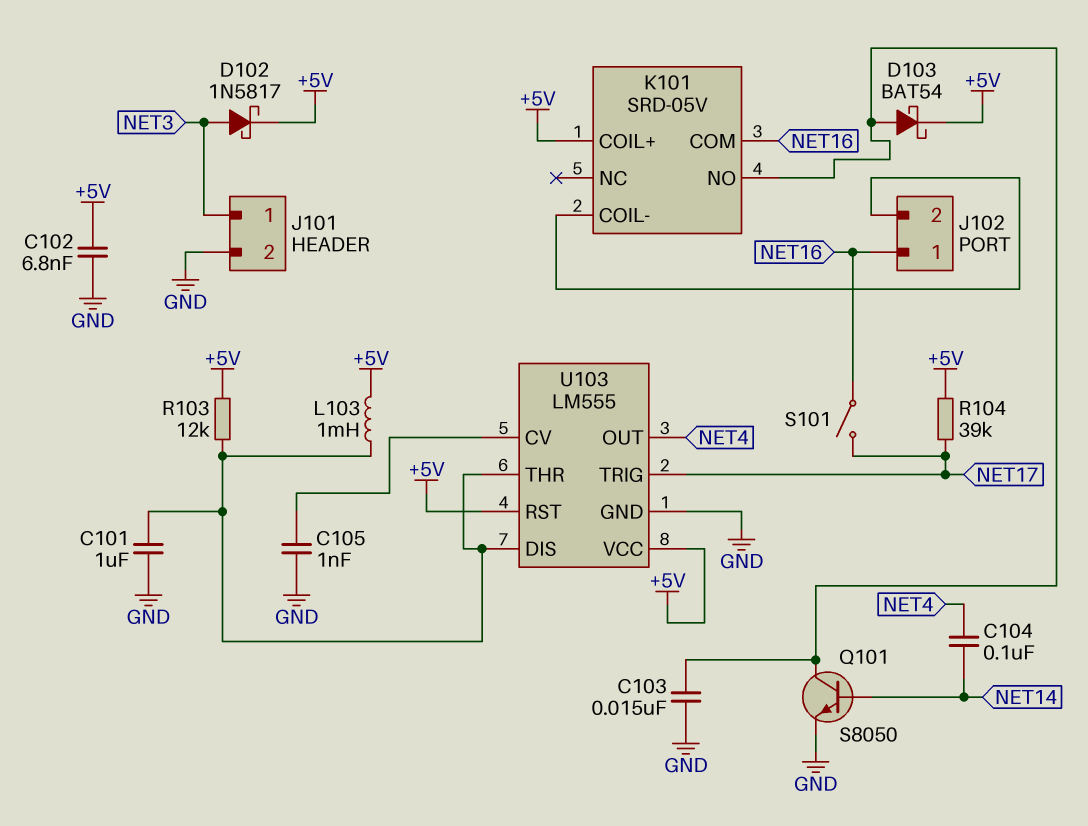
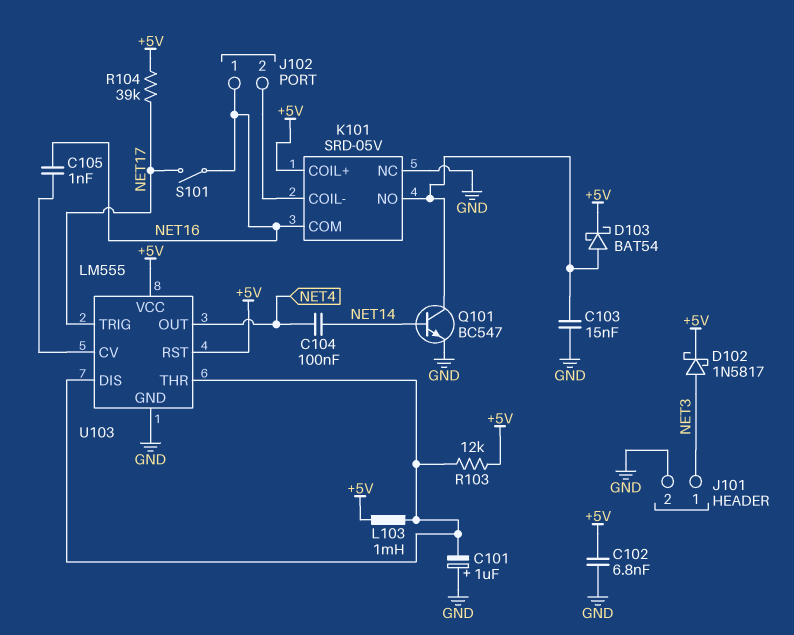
C101: 1uF (GND, U103/DIS) -> 1uF (plus GND, minus U103/DIS)
C105: 1nF (GND, U103/CV) -> 1nF (NET16, U103/CV)
K101 pin NC: none -> GND
Q101: NPN S8050 (B NET14, C K101/NO, E GND) -> NPN BC547 (B NET14, C K101/NO, E GND)

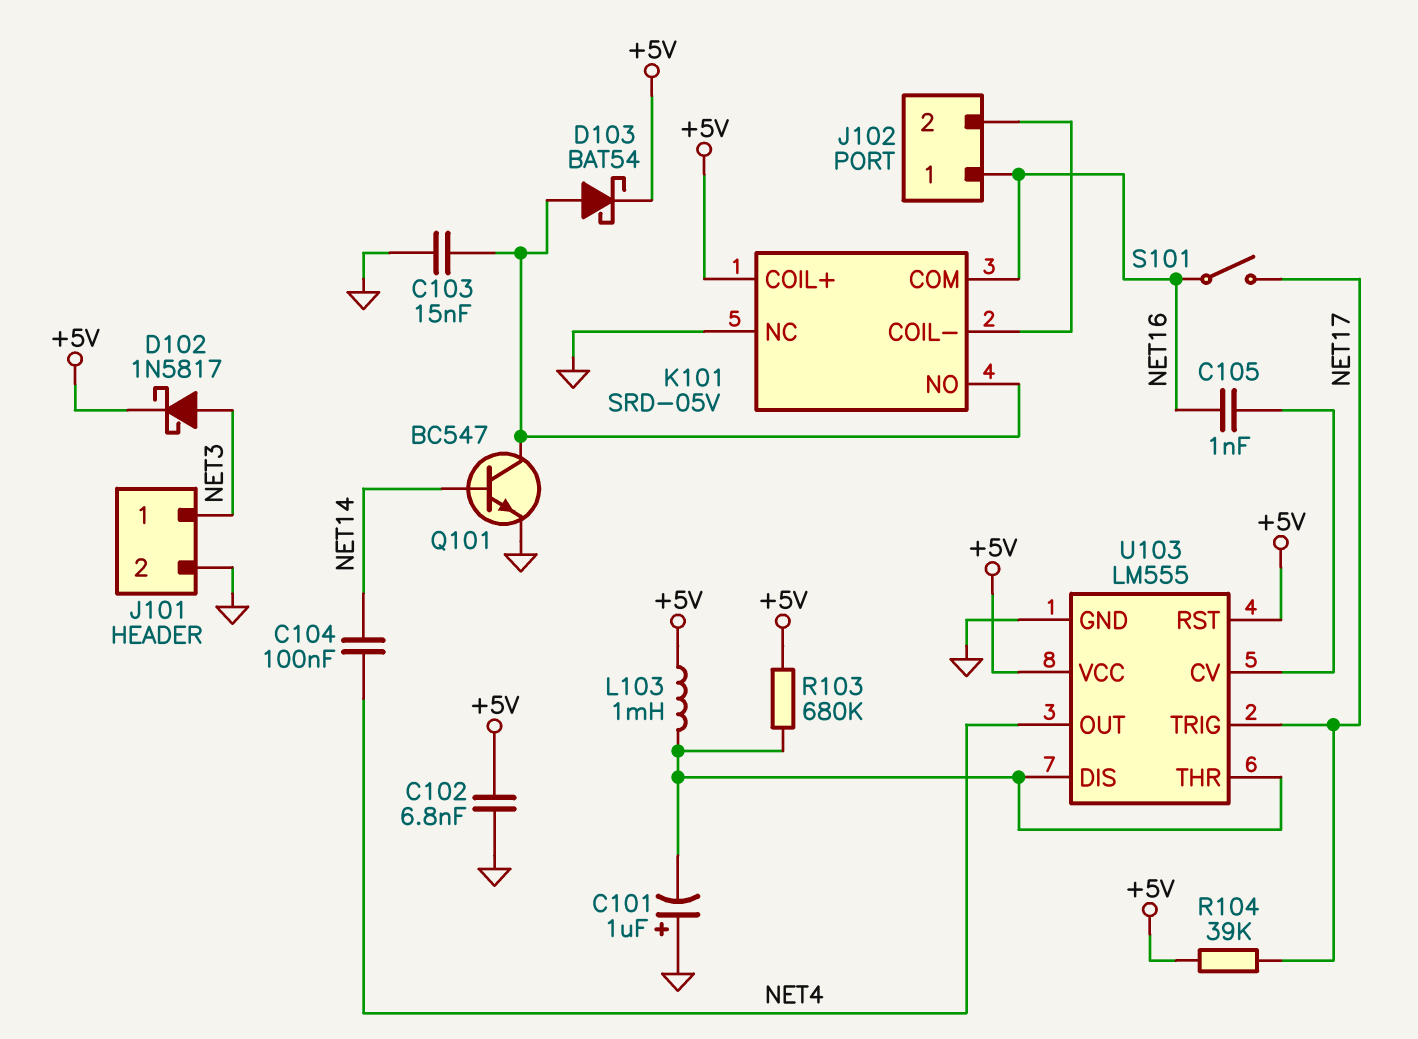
R103: 12k (+5V, U103/DIS) -> 680k (+5V, U103/DIS)

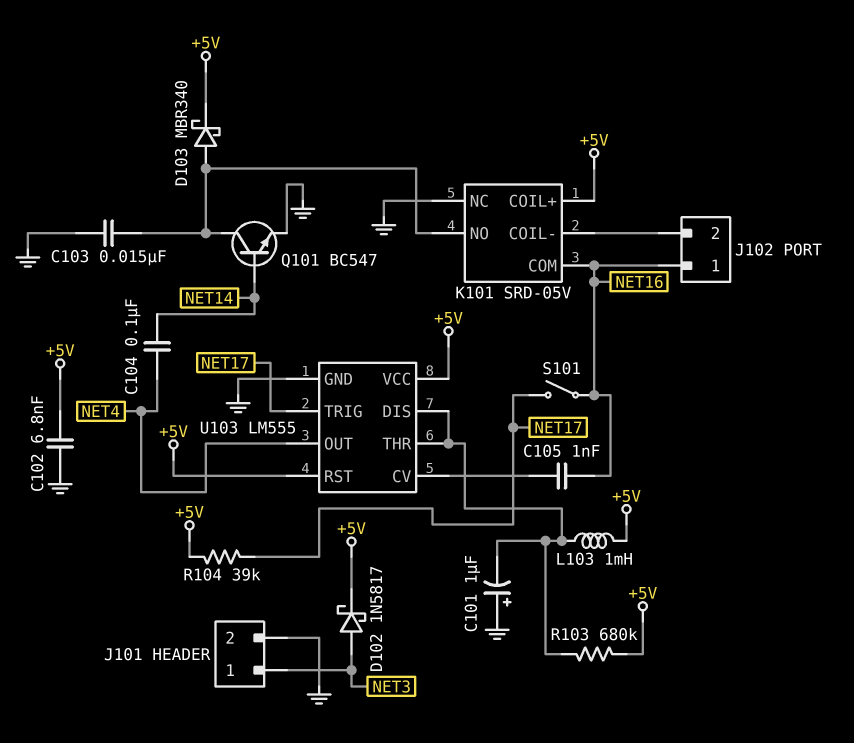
D103: schottky BAT54 (A K101/NO, K +5V) -> schottky MBR340 (A K101/NO, K +5V)

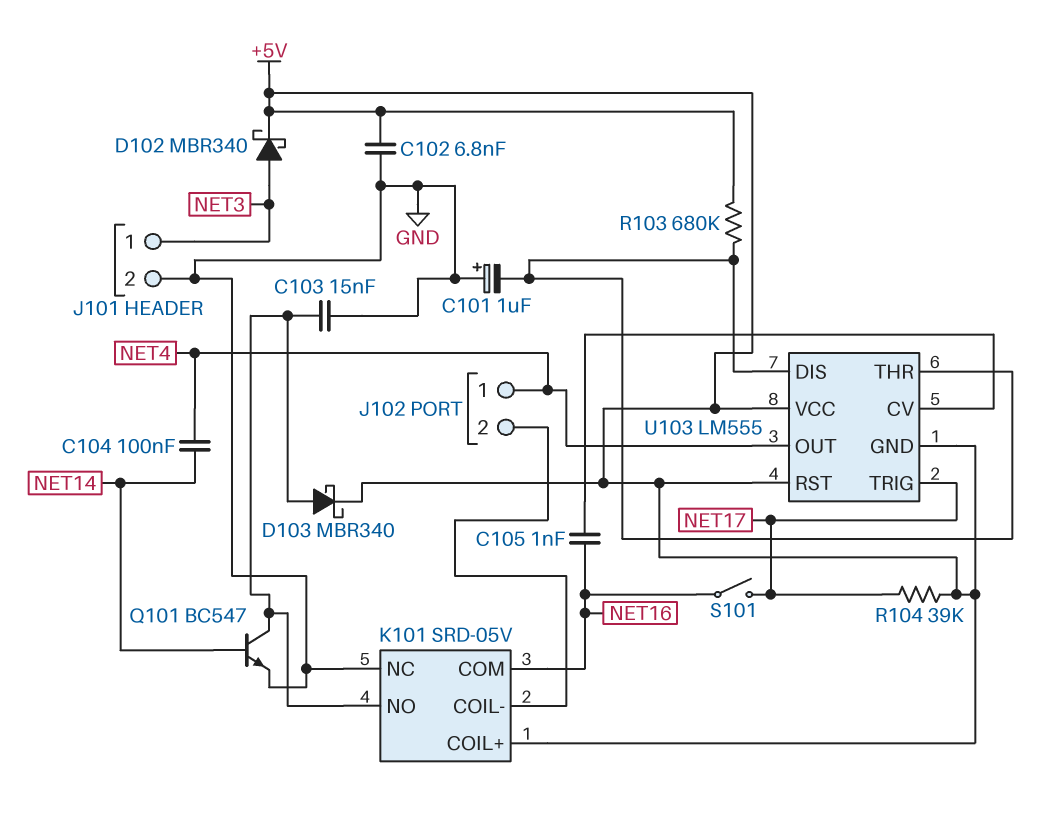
D102: schottky 1N5817 (A NET3, K +5V) -> schottky MBR340 (A NET3, K +5V)
J102 pin 1: NET16 -> NET4
L103: 1mH (+5V, U103/DIS) -> none
U103 pin GND: GND -> +5V

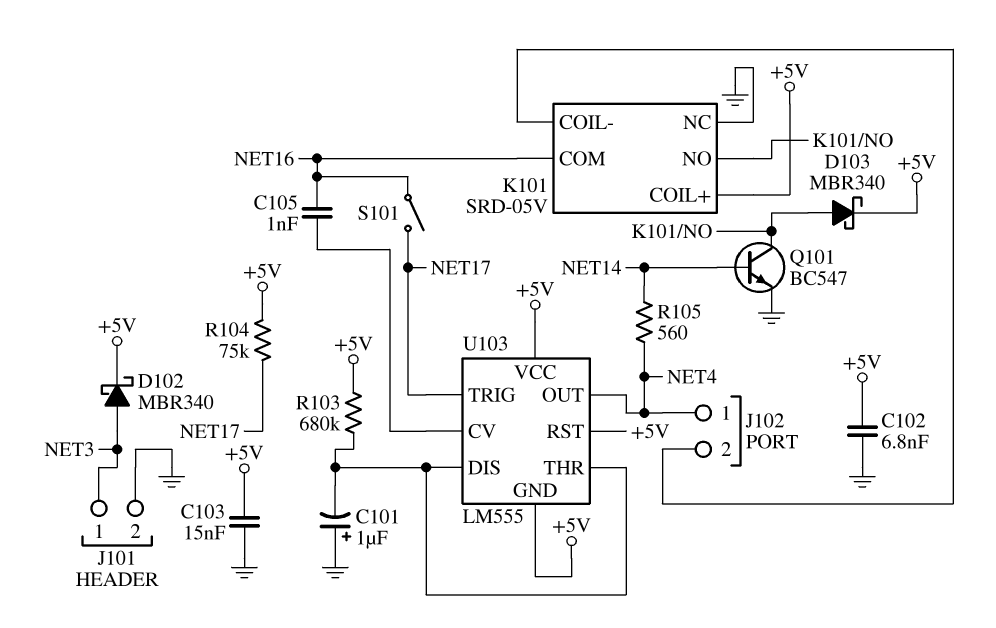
C103: 15nF (GND, K101/NO) -> 15nF (+5V, GND)
C104: 100nF (NET4, NET14) -> none
R104: 39k (+5V, NET17) -> 75k (+5V, NET17)
R105: none -> 560 (NET4, NET14)

